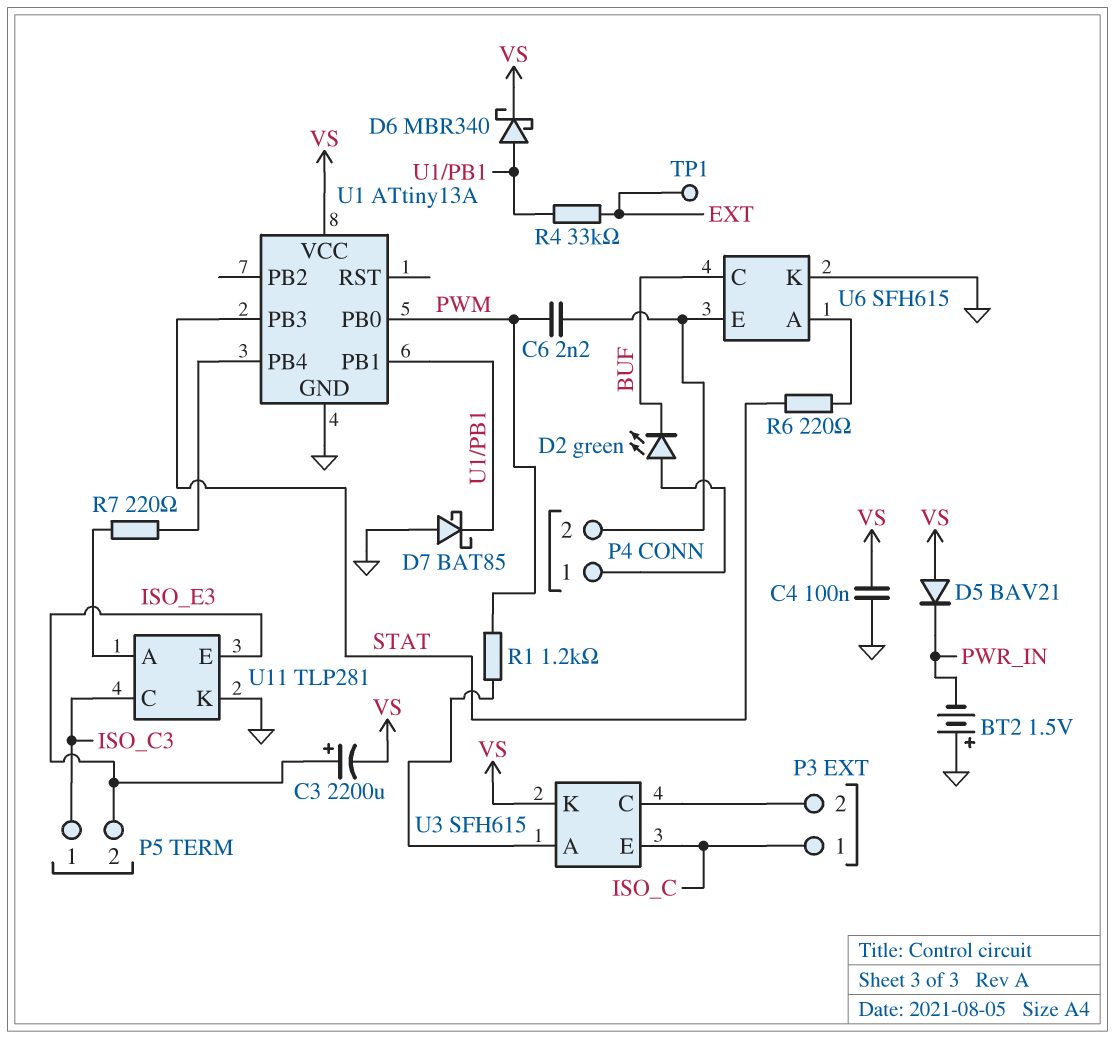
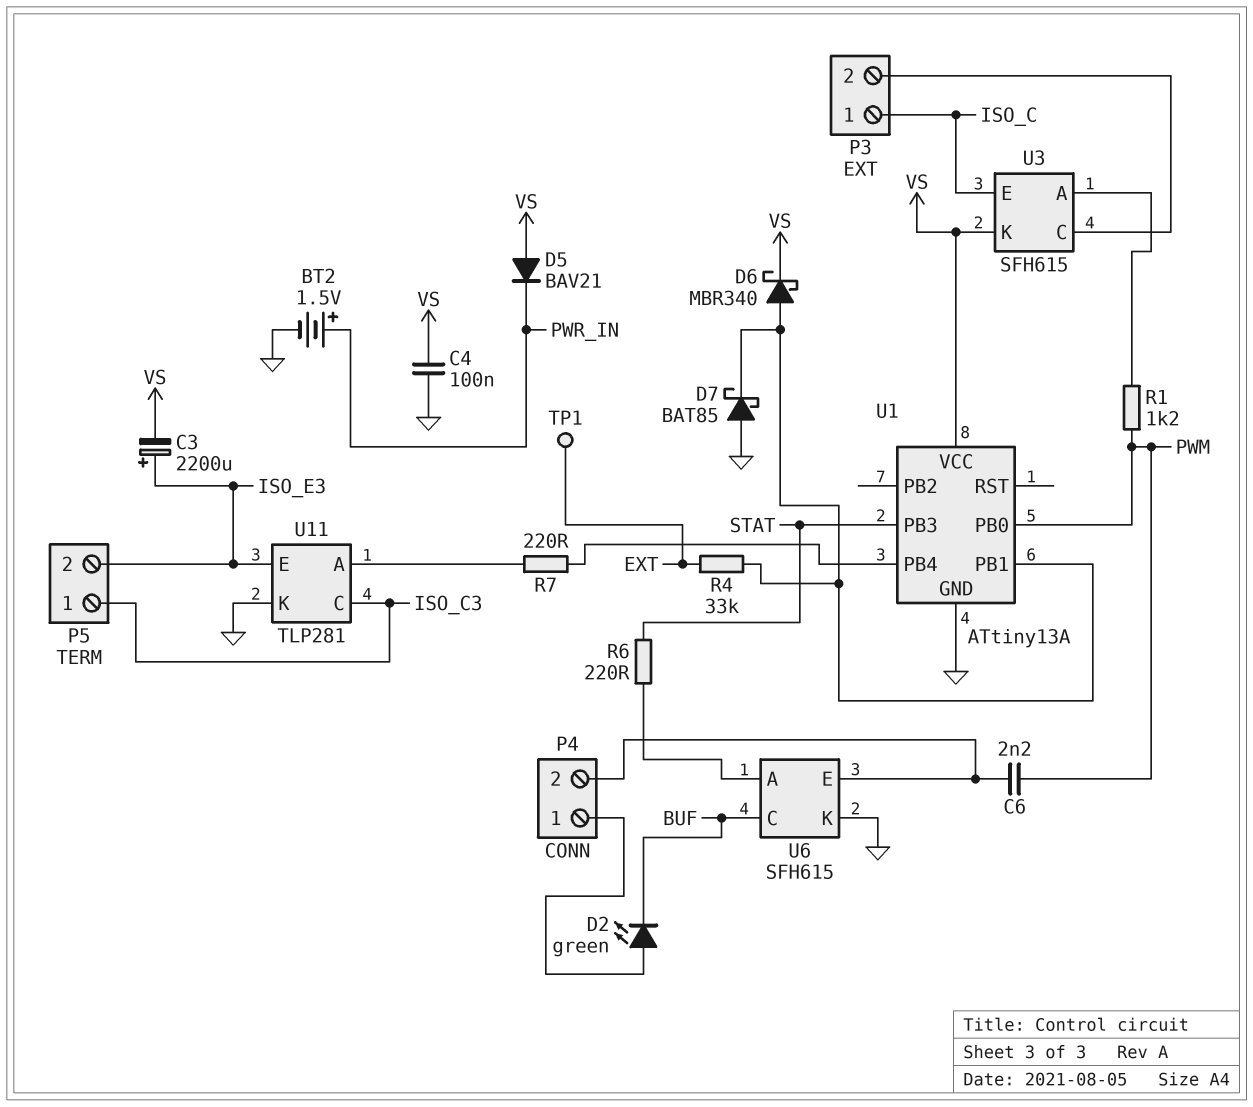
BT2: 1.5V (plus GND, minus PWR_IN) -> 1.5V (plus PWR_IN, minus GND)

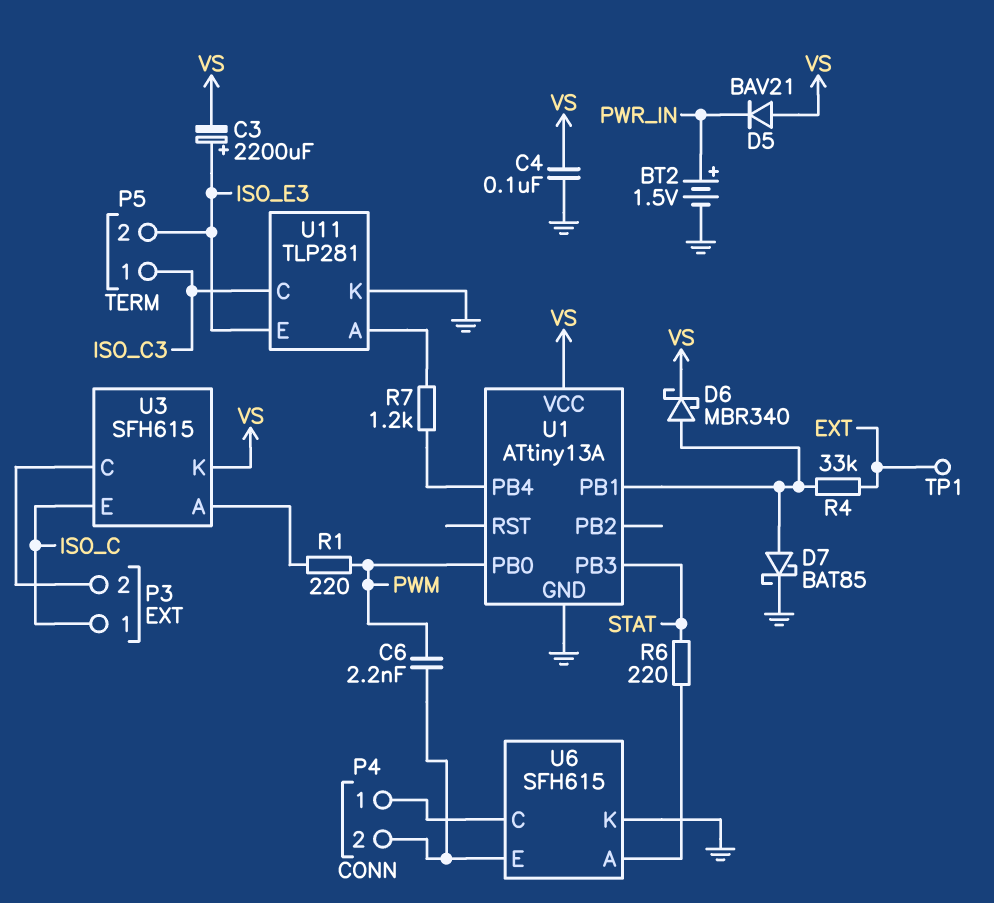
D2: LED green (A P4/1, K BUF) -> none
D7: schottky BAT85 (A GND, K U1/PB1) -> schottky BAT85 (A U1/PB1, K GND)
R1: 1.2k (PWM, U3/A) -> 220 (PWM, U3/A)
R7: 220 (U1/PB4, U11/A) -> 1.2k (U1/PB4, U11/A)
U6 pin C: BUF -> P4/1

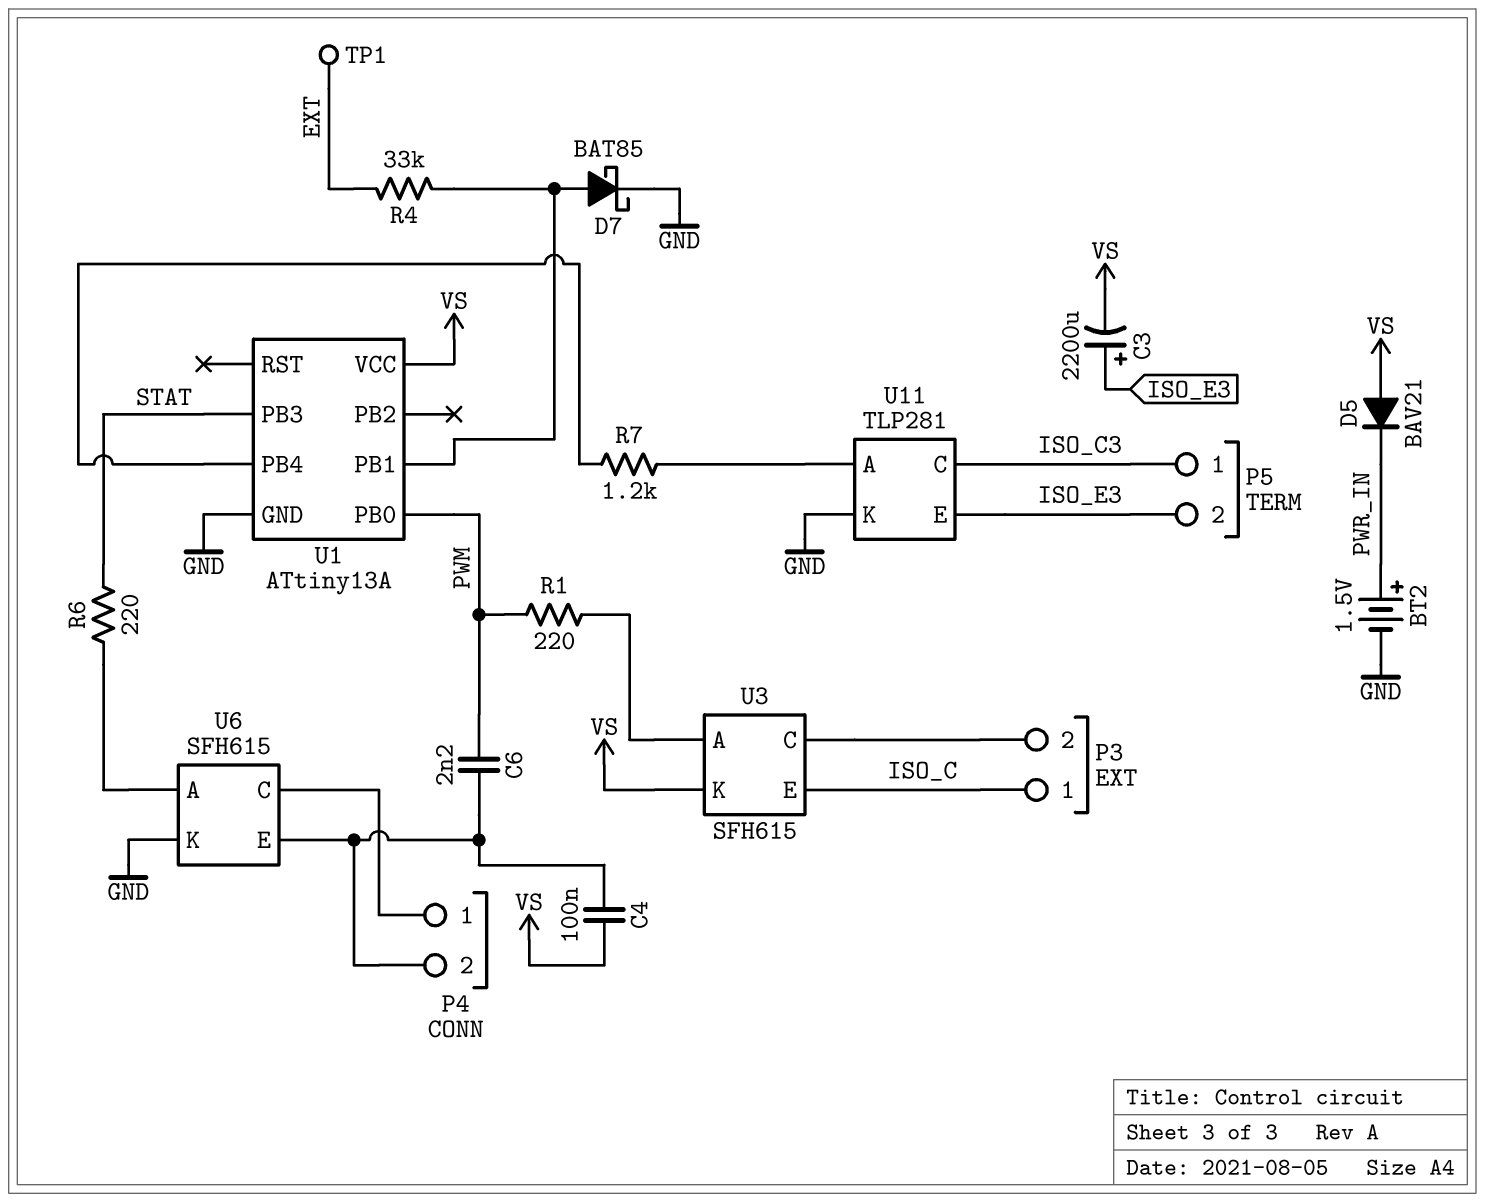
C4: 100nF (GND, VS) -> 100nF (P4/2, VS)
D6: schottky MBR340 (A U1/PB1, K VS) -> none

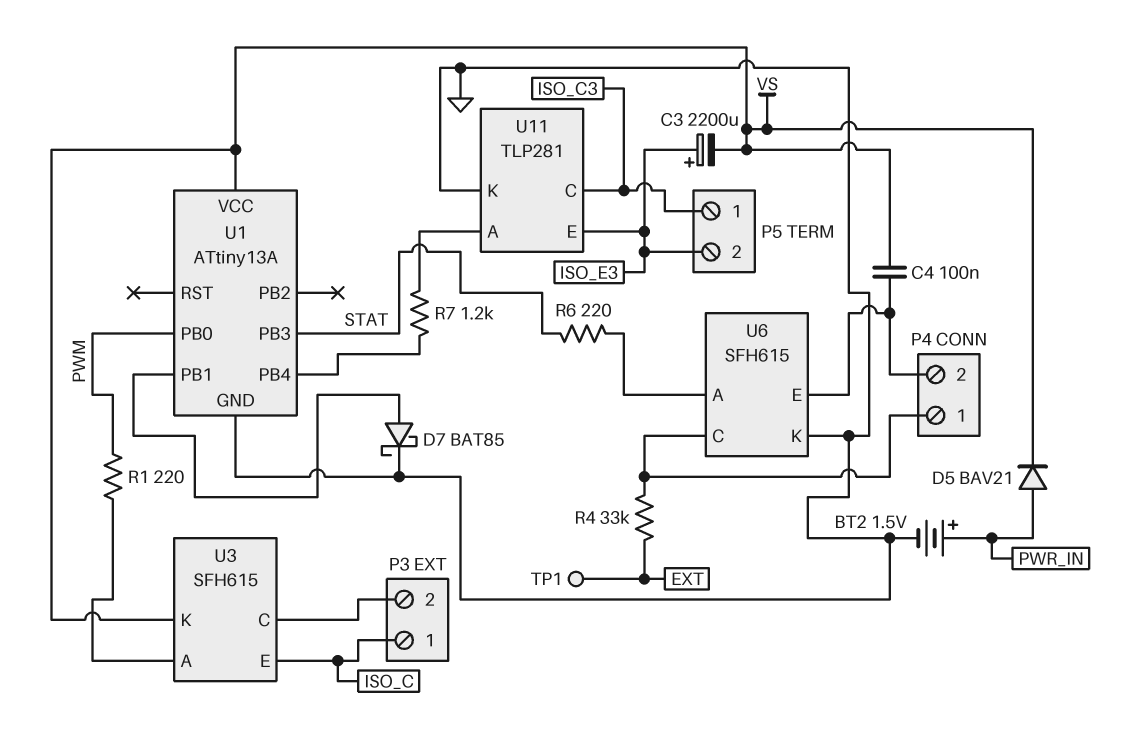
C6: 2.2nF (P4/2, PWM) -> none
D5: diode BAV21 (A VS, K PWR_IN) -> diode BAV21 (A PWR_IN, K VS)
R4: 33k (EXT, U1/PB1) -> 33k (EXT, P4/1)

